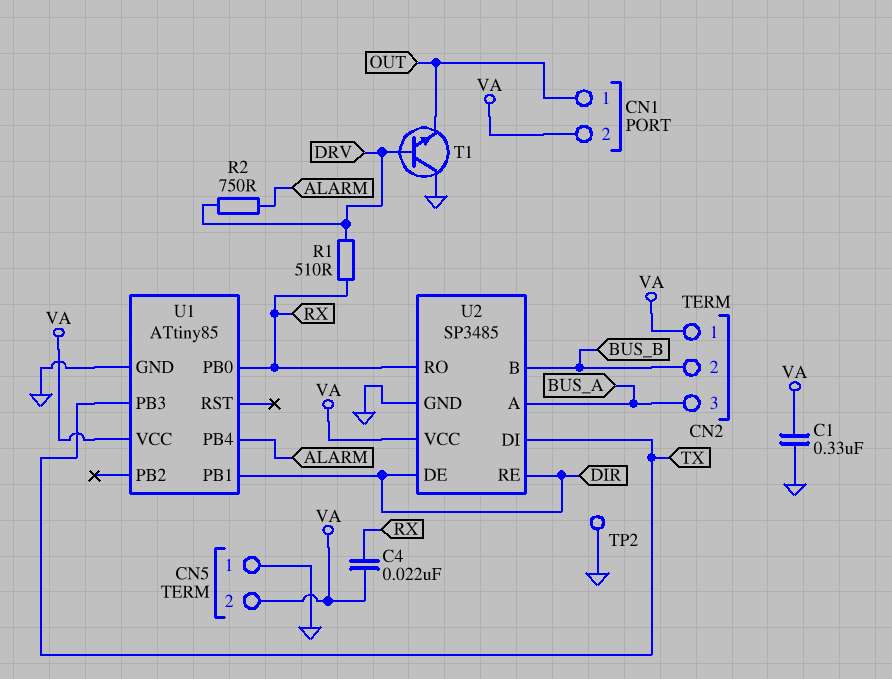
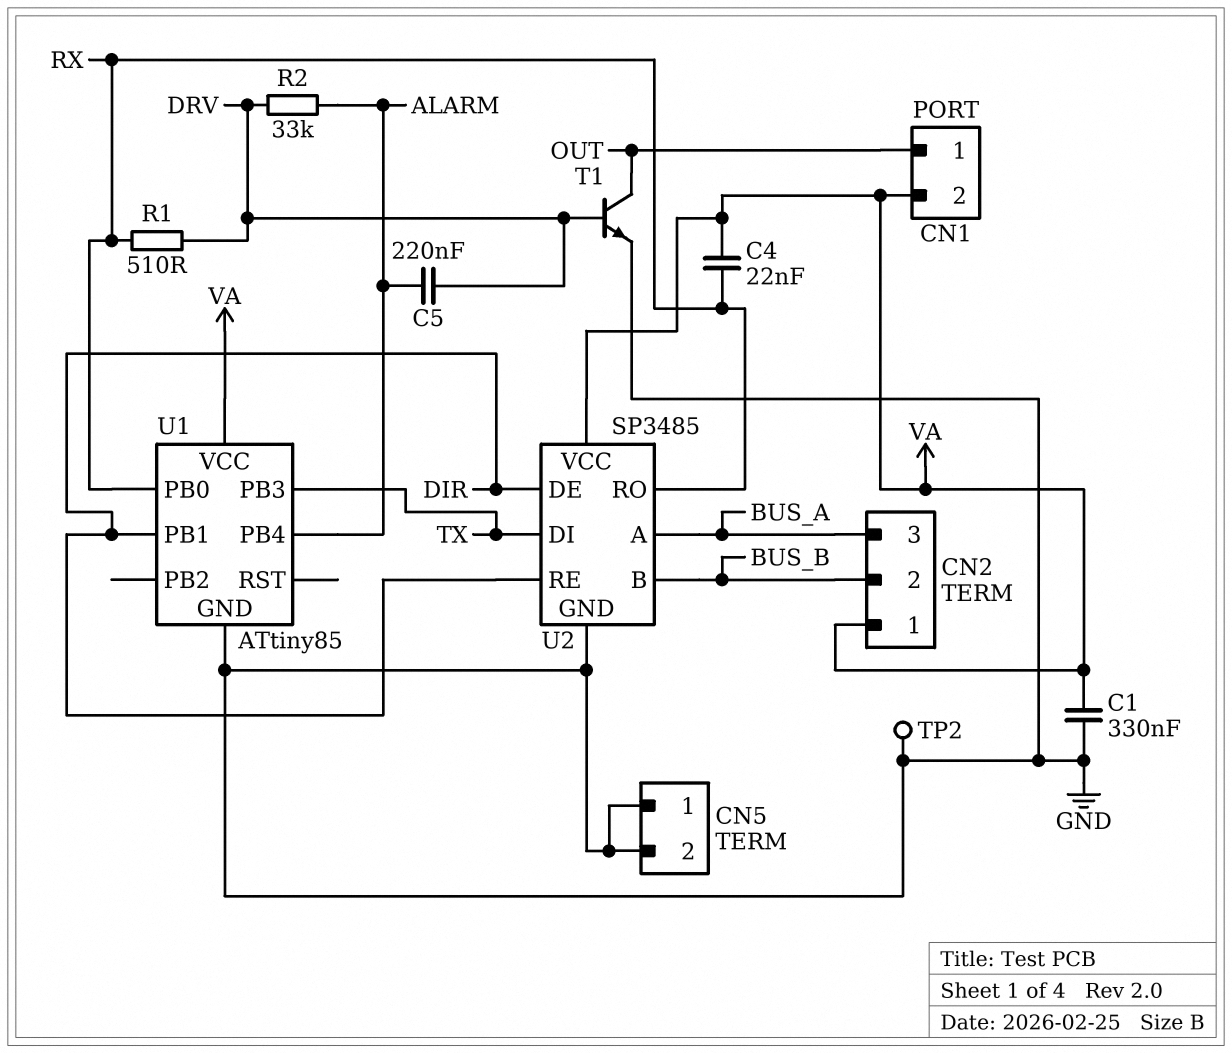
C5: none -> 220nF (ALARM, DRV)
CN5 pin 2: VA -> GND
R2: 750 (ALARM, DRV) -> 33k (ALARM, DRV)
T1: NPN (B DRV, C GND, E OUT) -> NPN (B DRV, C OUT, E GND)

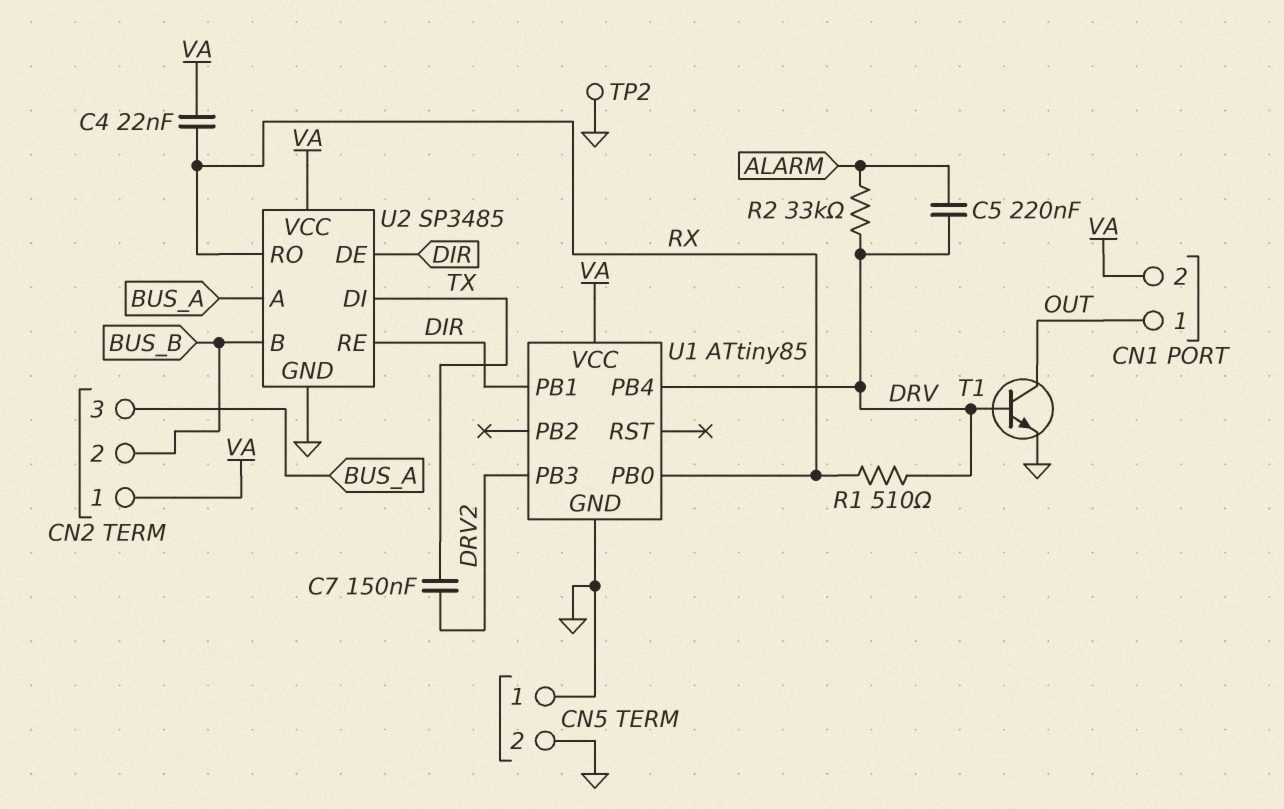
C1: 330nF (GND, VA) -> none
C7: none -> 150nF (DRV2, TX)
U1 pin PB3: TX -> DRV2
U1 pin PB4: ALARM -> DRV

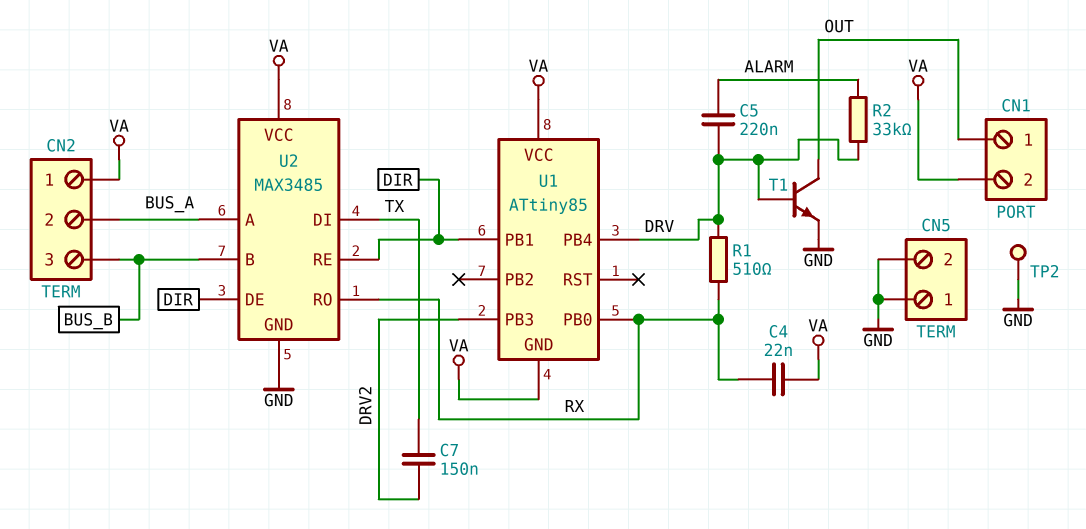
CN2 pin 2: BUS_B -> BUS_A
CN2 pin 3: BUS_A -> BUS_B
U1 pin GND: GND -> VA
U2: SP3485 -> MAX3485

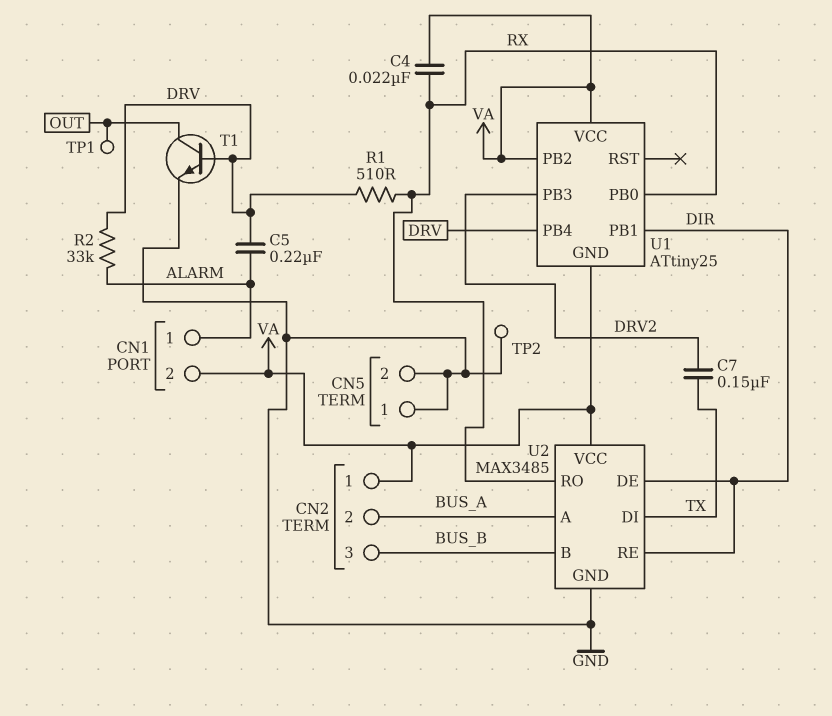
CN1 pin 1: OUT -> ALARM
TP1: none -> test point (OUT)
U1: ATtiny85 -> ATtiny25
U1 pin PB2: none -> VA

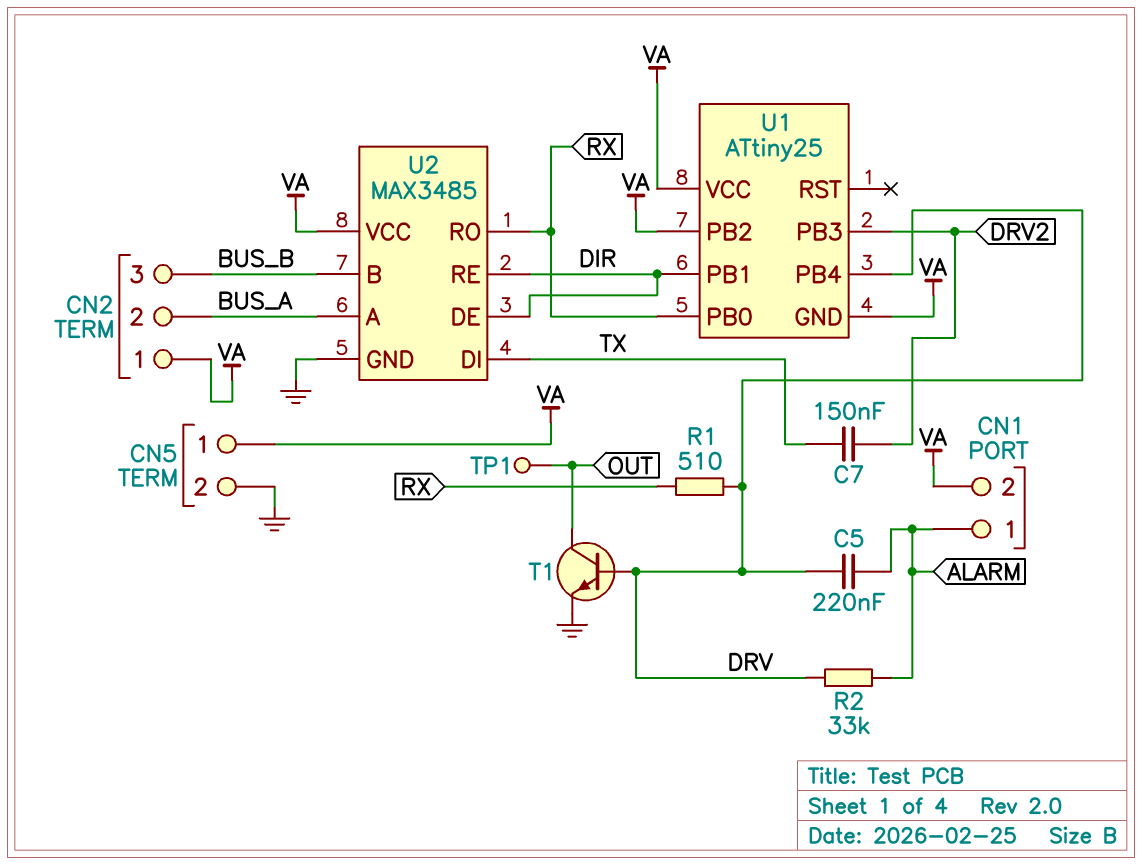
C4: 22nF (RX, VA) -> none
CN5 pin 1: GND -> VA
TP2: test point (GND) -> none

